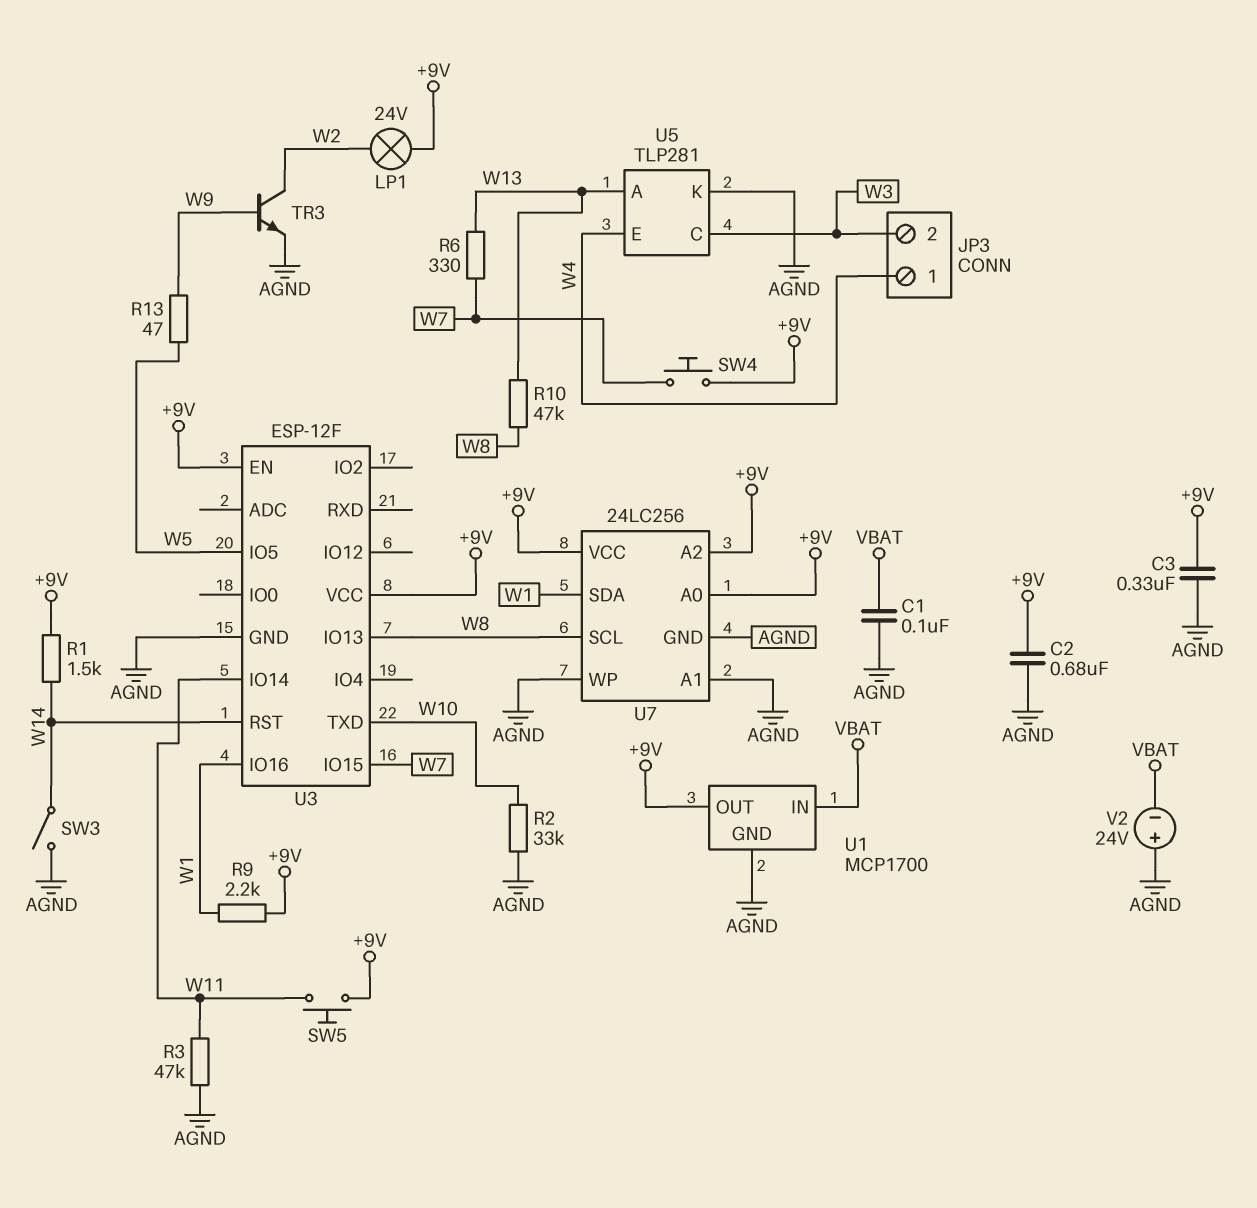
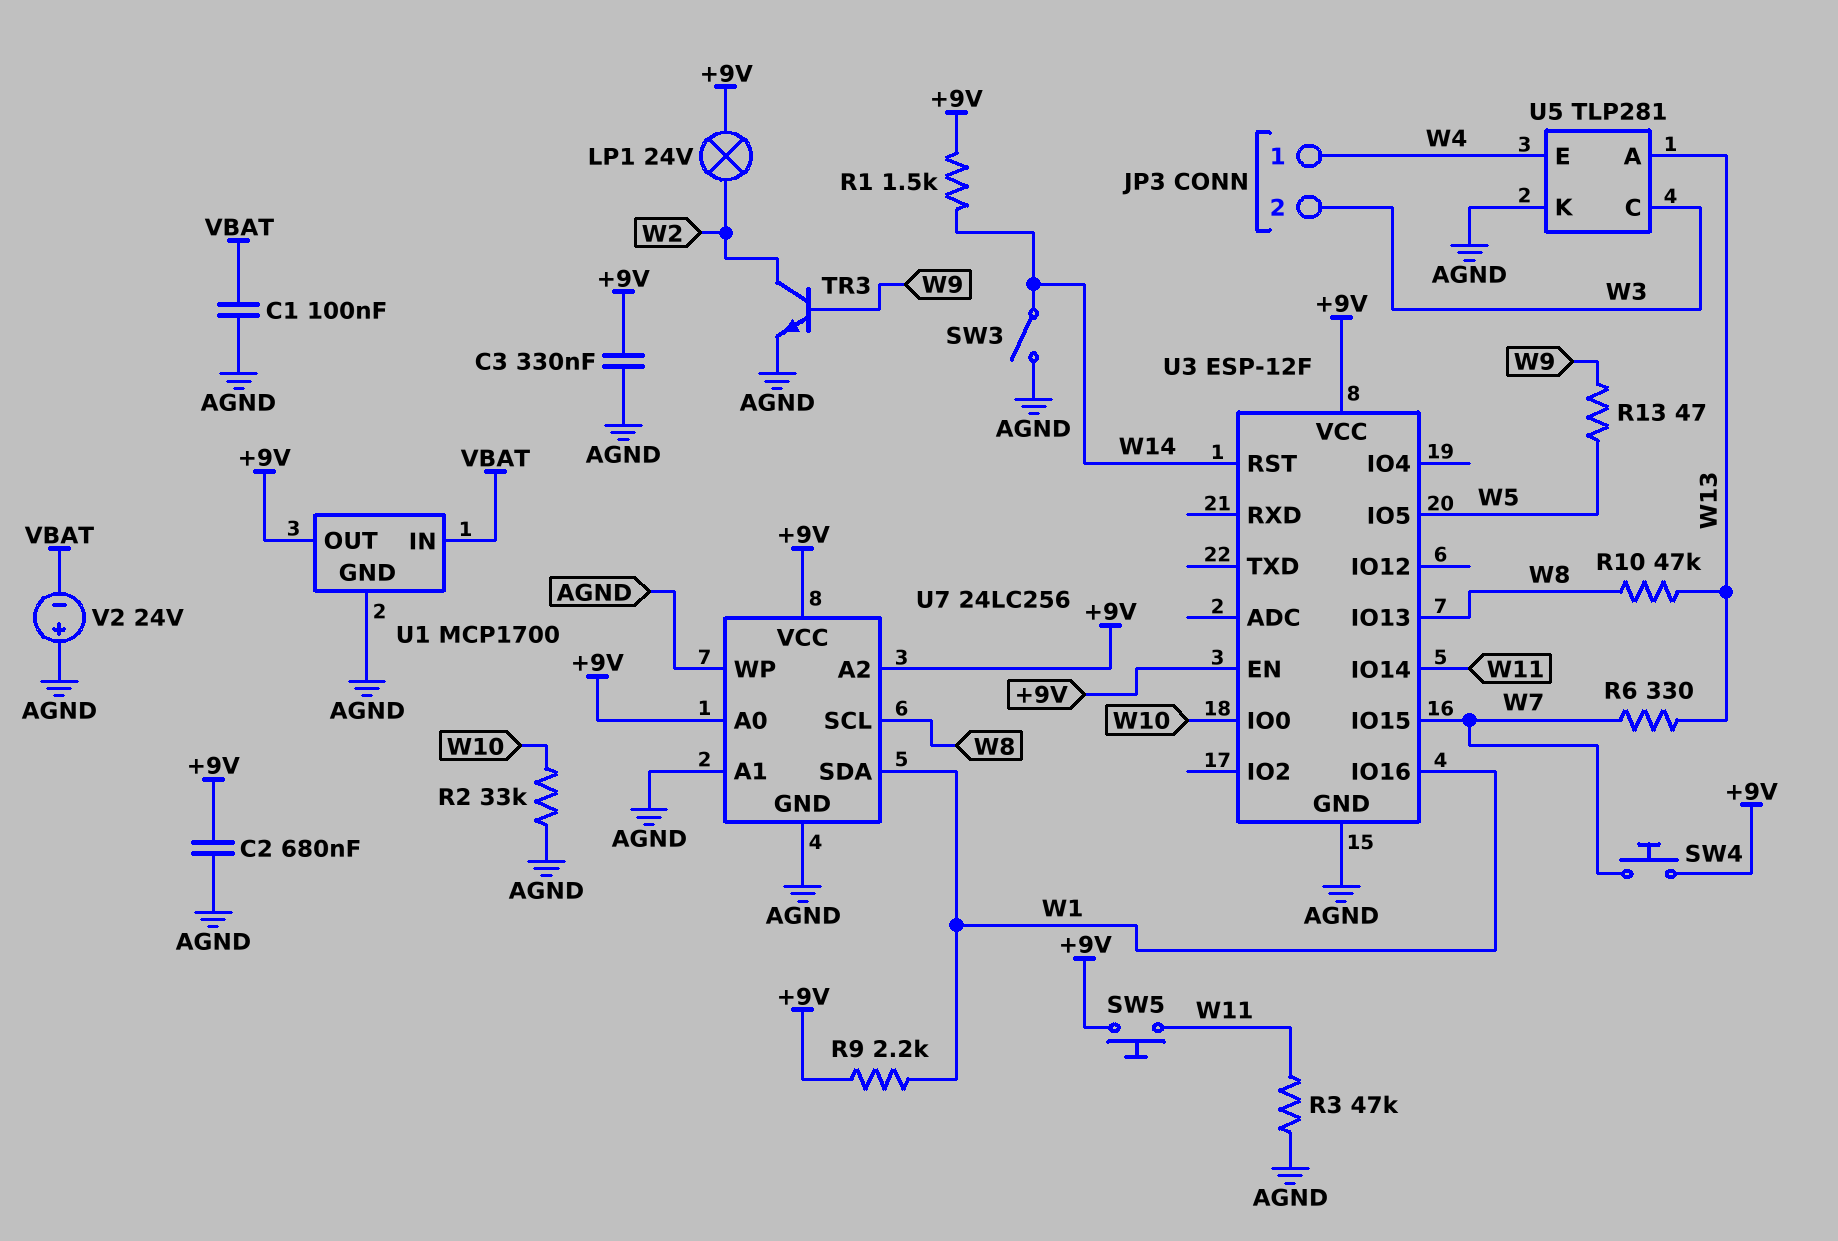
U3 pin IO0: none -> W10
U3 pin TXD: W10 -> none

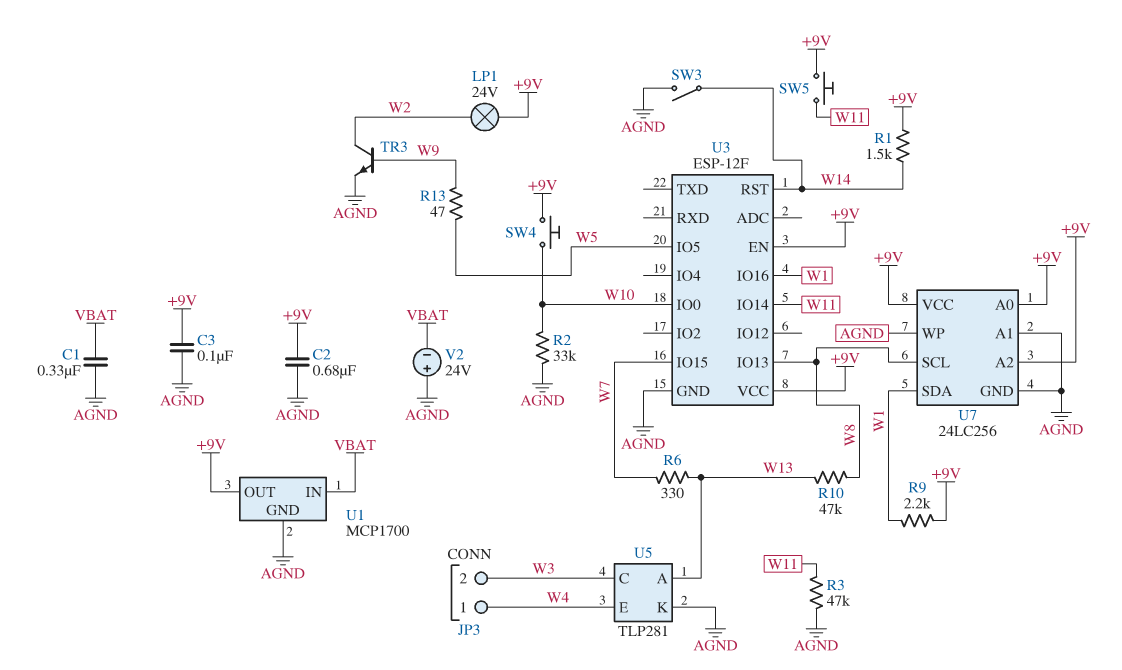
C1: 100nF (AGND, VBAT) -> 330nF (AGND, VBAT)
C3: 330nF (+9V, AGND) -> 100nF (+9V, AGND)
SW4: button (+9V, W7) -> button (+9V, W10)

